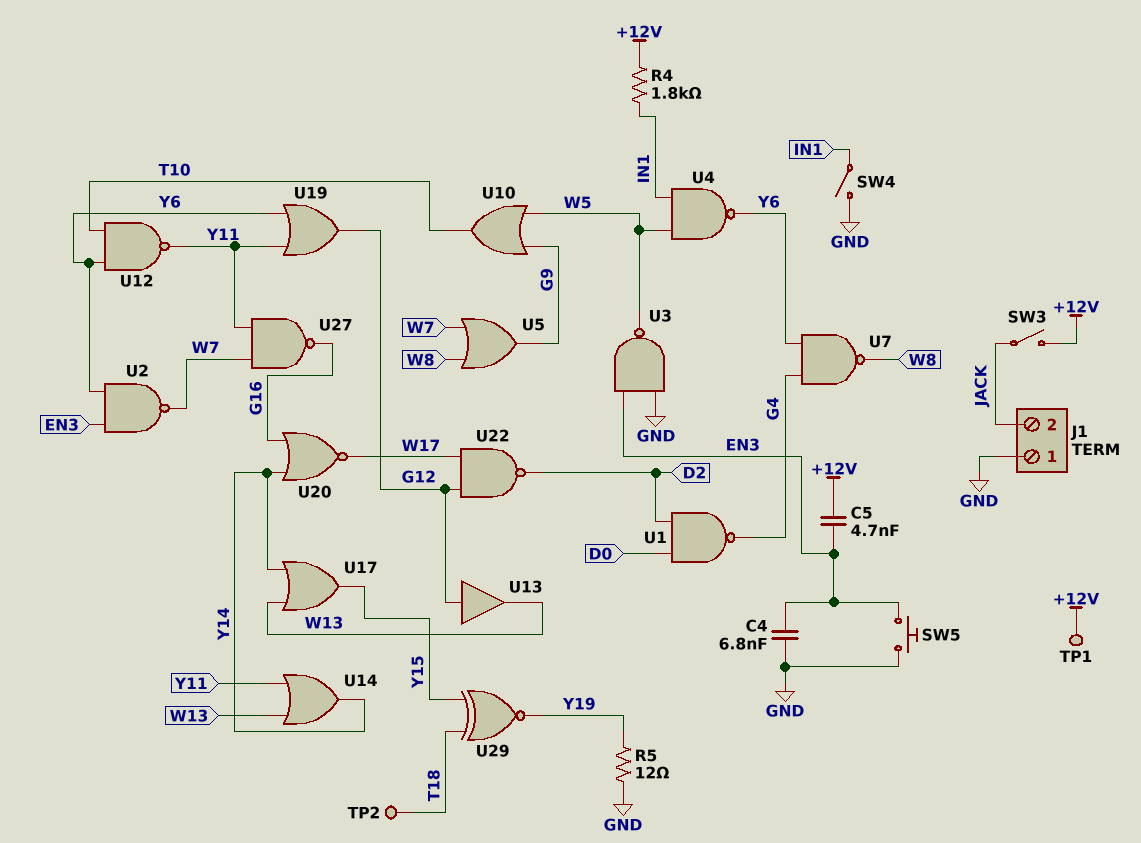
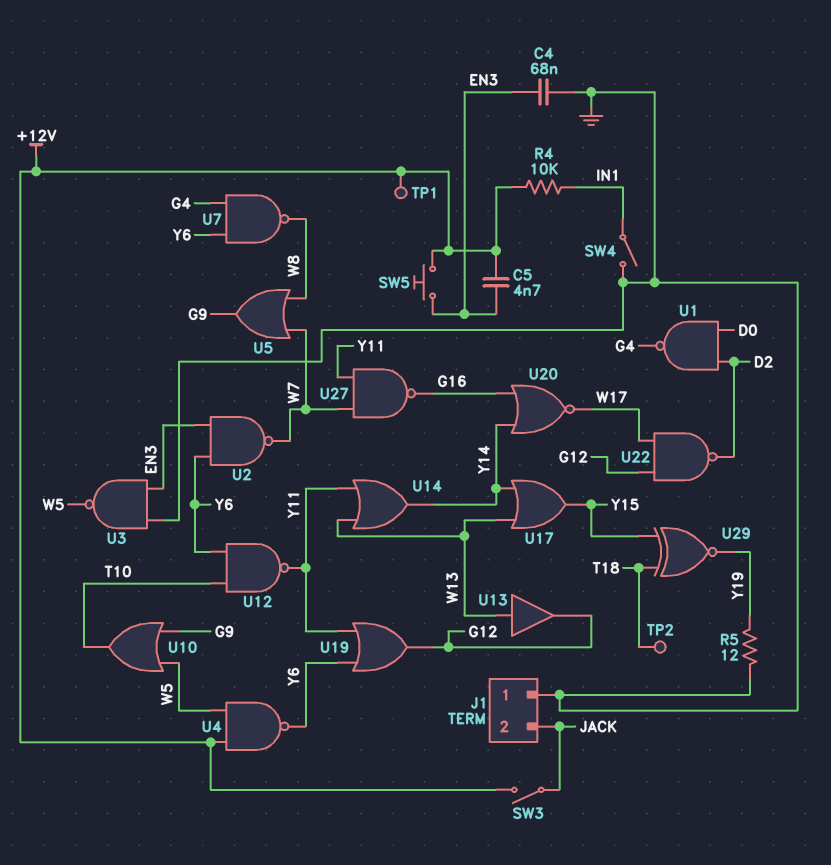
C4: 6.8nF (EN3, GND) -> 68nF (EN3, GND)
R4: 1.8k (+12V, IN1) -> 10k (+12V, IN1)
SW5: button (EN3, GND) -> button (+12V, EN3)
U4: NAND (in IN1, in W5, out Y6) -> NAND (in +12V, in W5, out Y6)
U13: buffer (in G12, out W13) -> buffer (in W13, out G12)

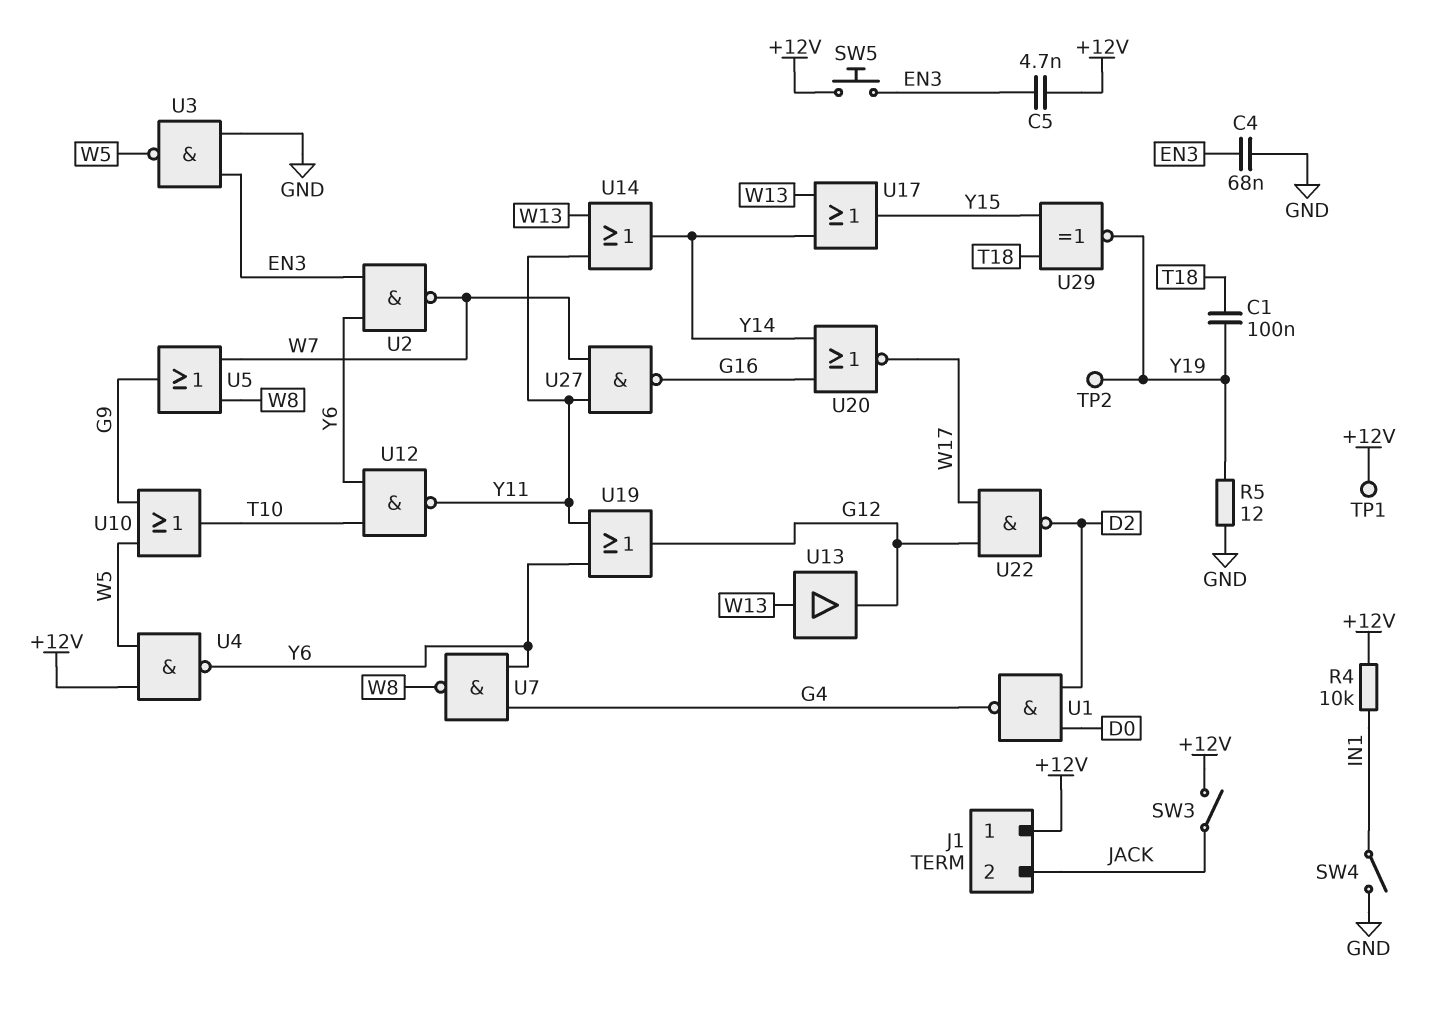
C1: none -> 100nF (T18, Y19)
J1 pin 1: GND -> +12V
TP2: test point (T18) -> test point (Y19)

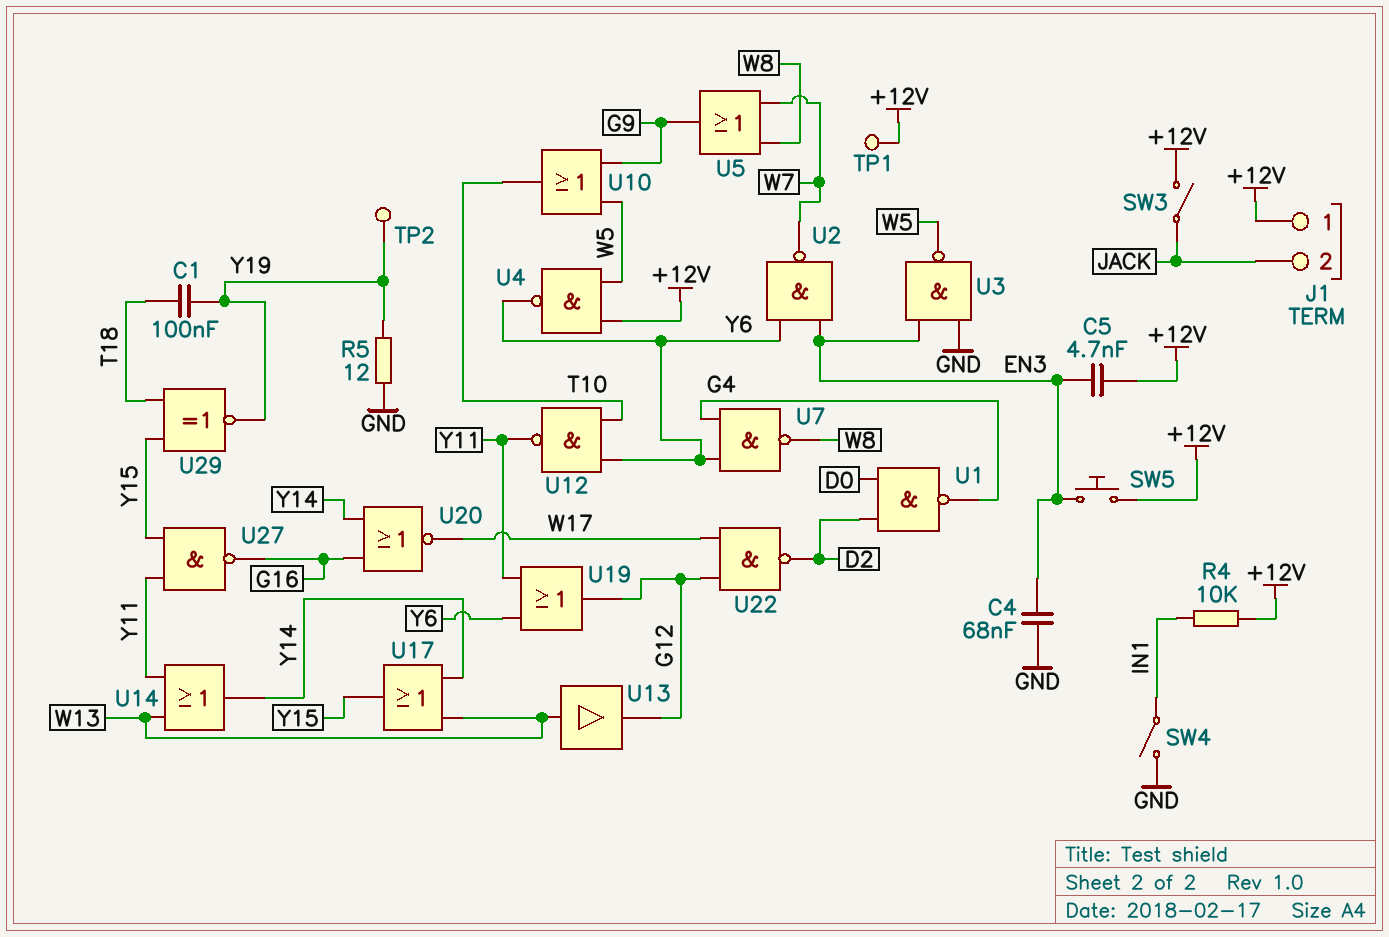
U27: NAND (in W7, in Y11, out G16) -> NAND (in Y11, in Y15, out G16)

